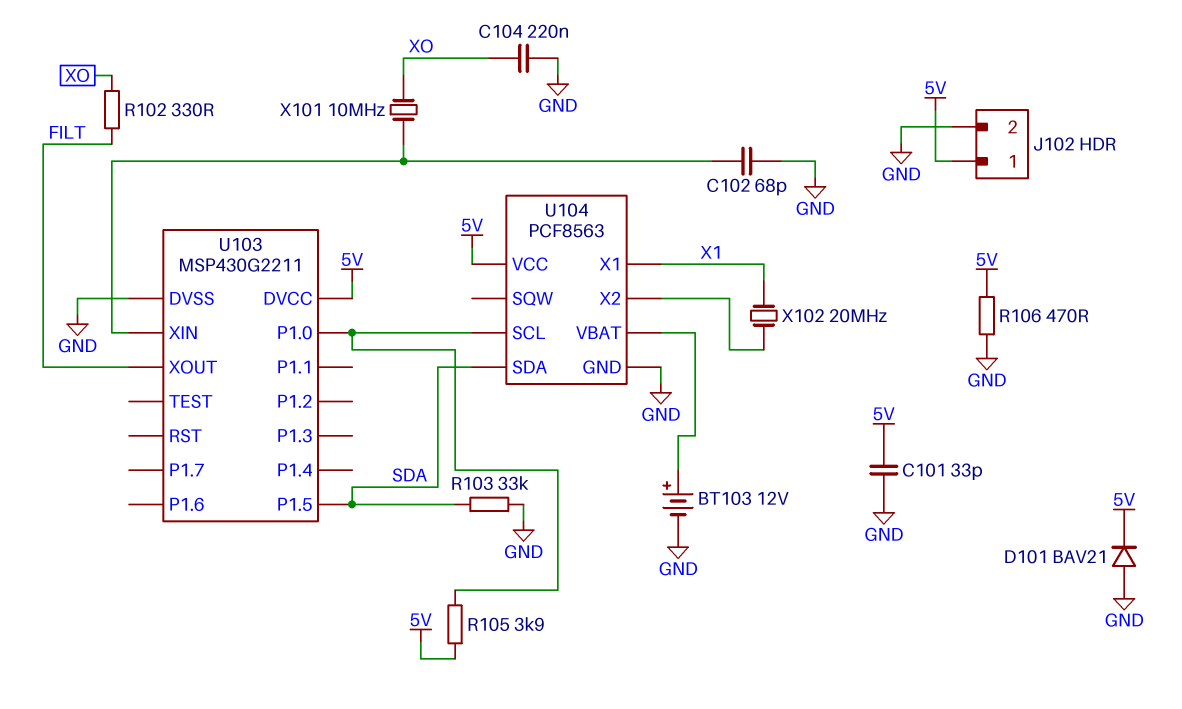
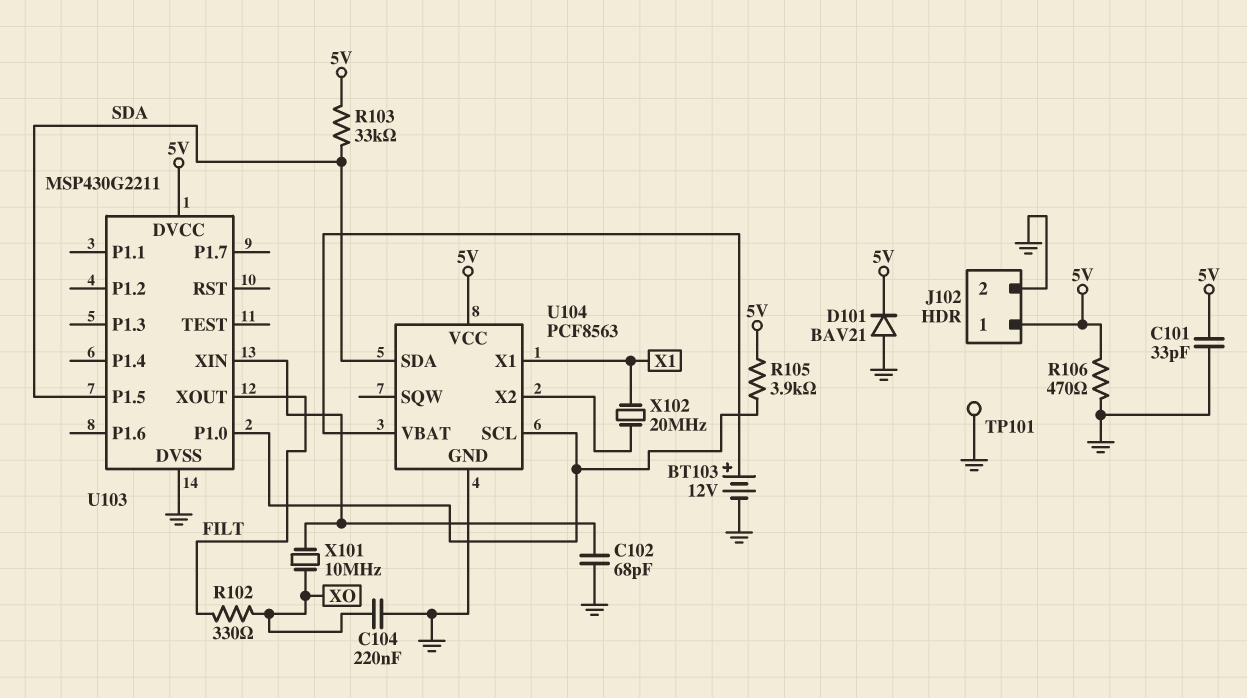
R103: 33k (GND, SDA) -> 33k (5V, SDA)
TP101: none -> test point (GND)

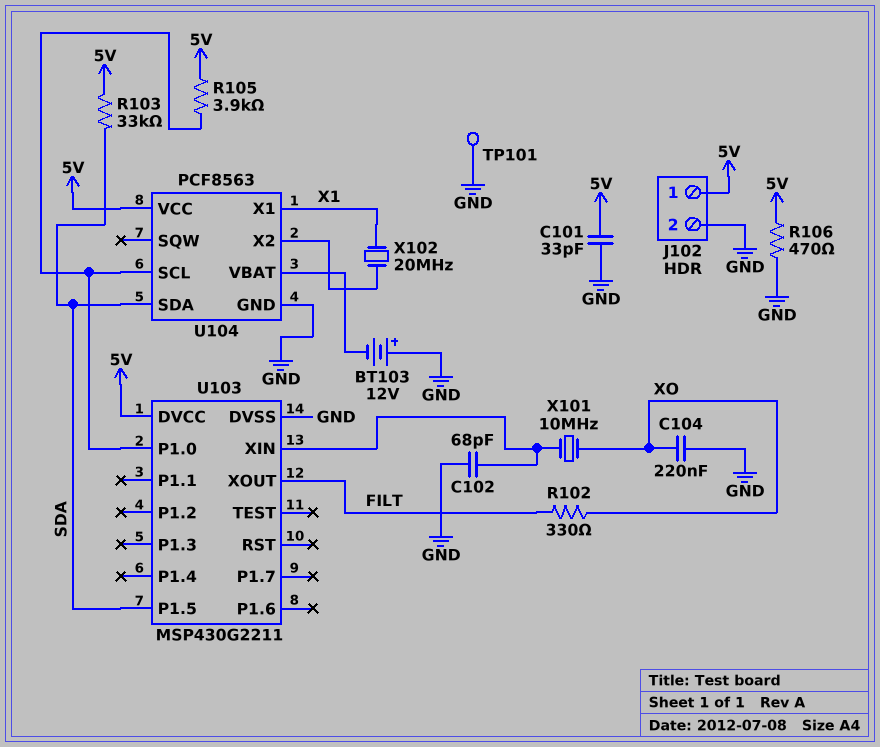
BT103: 12V (plus U104/VBAT, minus GND) -> 12V (plus GND, minus U104/VBAT)
D101: diode BAV21 (A GND, K 5V) -> none

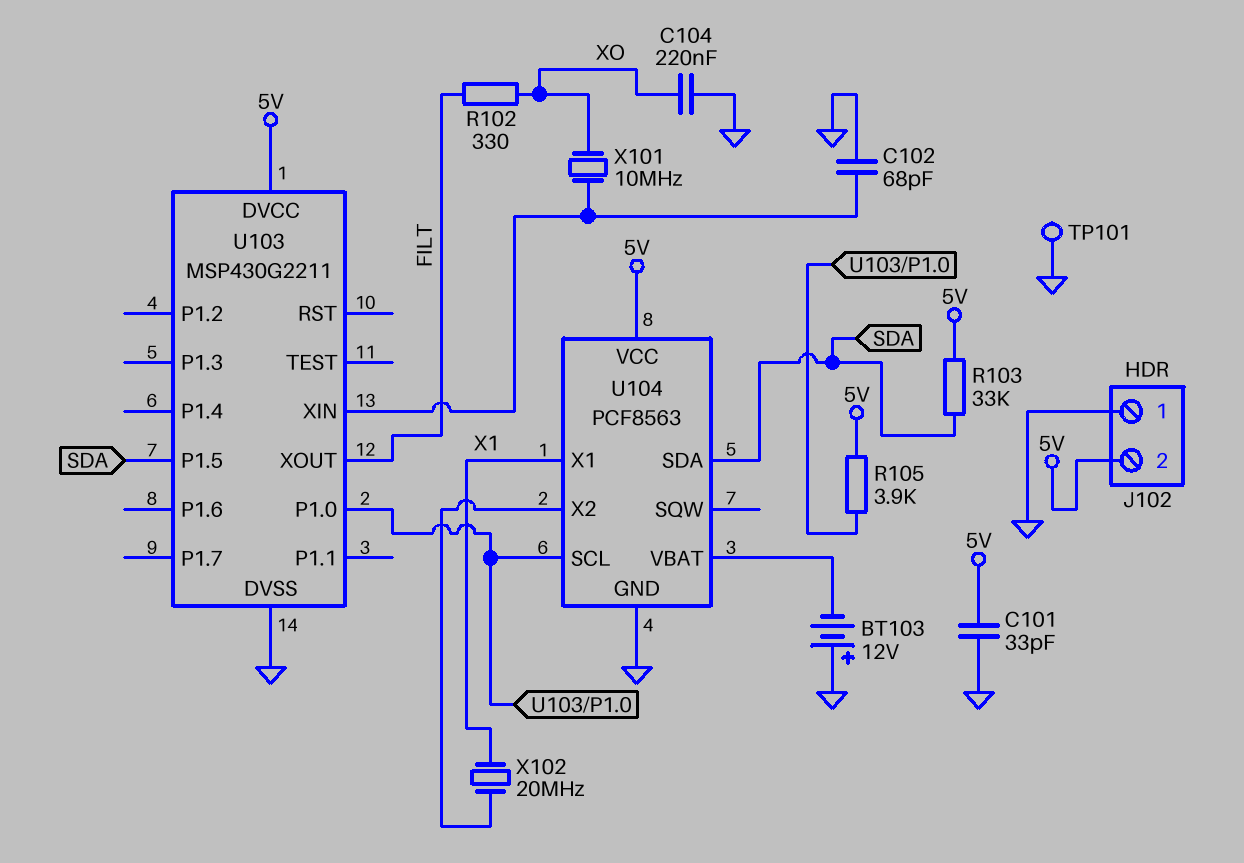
J102 pin 1: 5V -> GND
J102 pin 2: GND -> 5V
R106: 470 (5V, GND) -> none

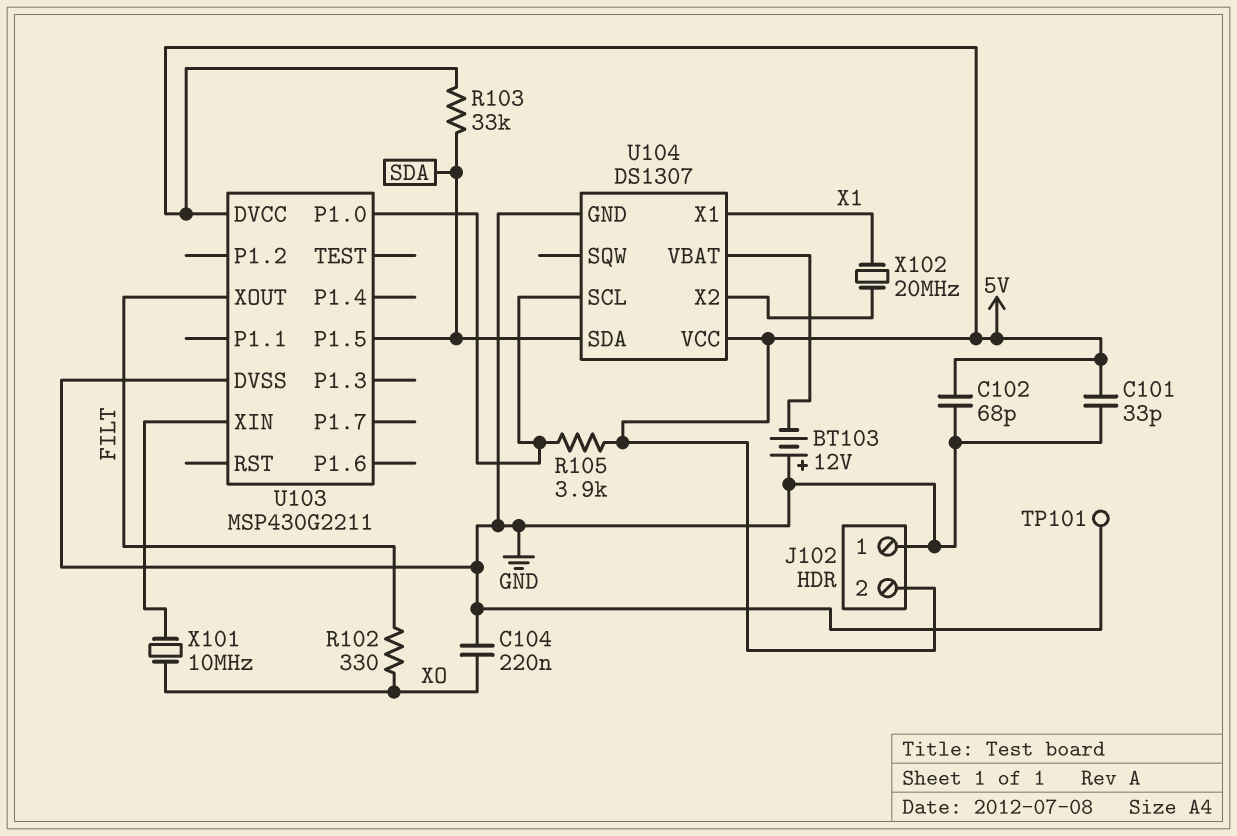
C102: 68pF (GND, U103/XIN) -> 68pF (5V, GND)
U104: PCF8563 -> DS1307

